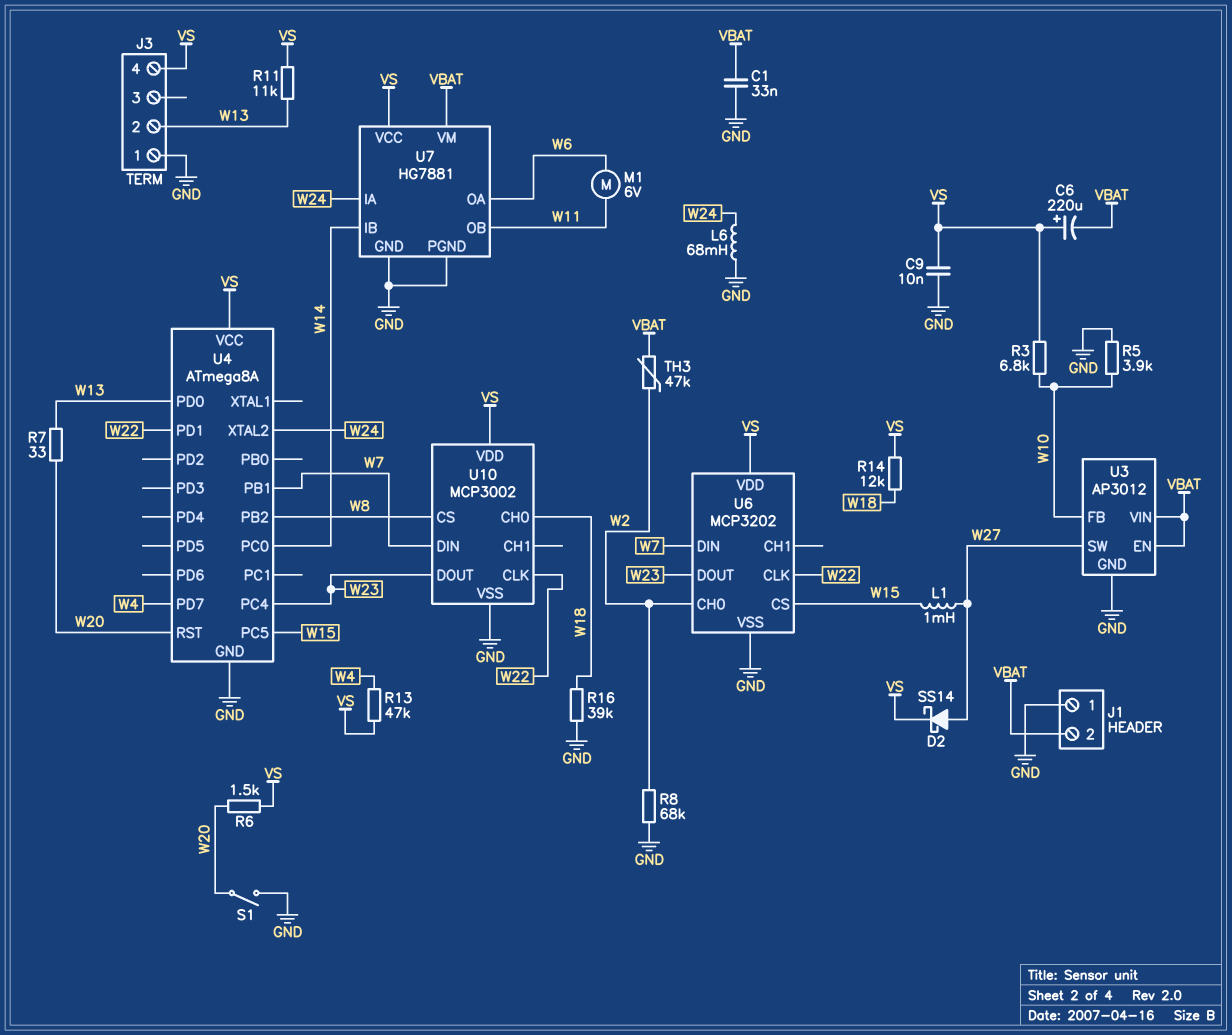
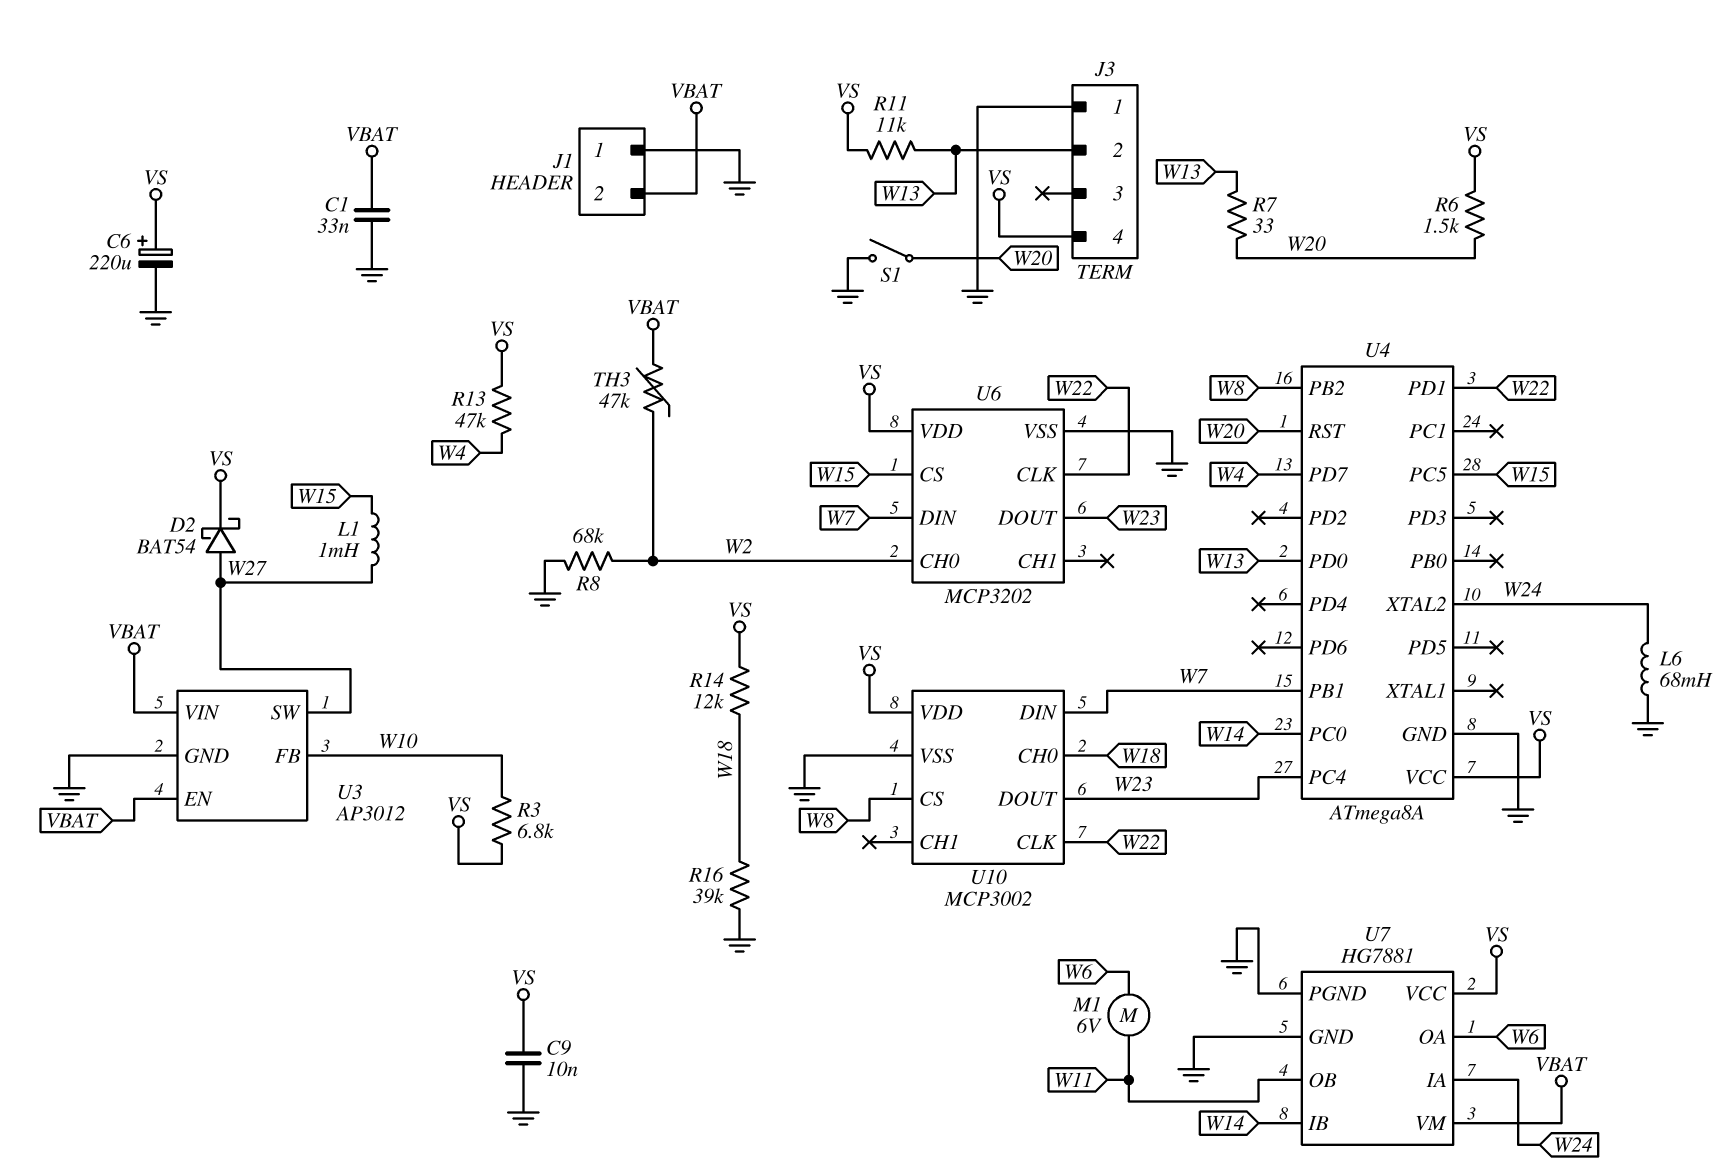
C6: 220uF (plus VS, minus VBAT) -> 220uF (plus VS, minus GND)
D2: schottky SS14 (A W27, K VS) -> schottky BAT54 (A W27, K VS)
R5: 3.9k (GND, W10) -> none

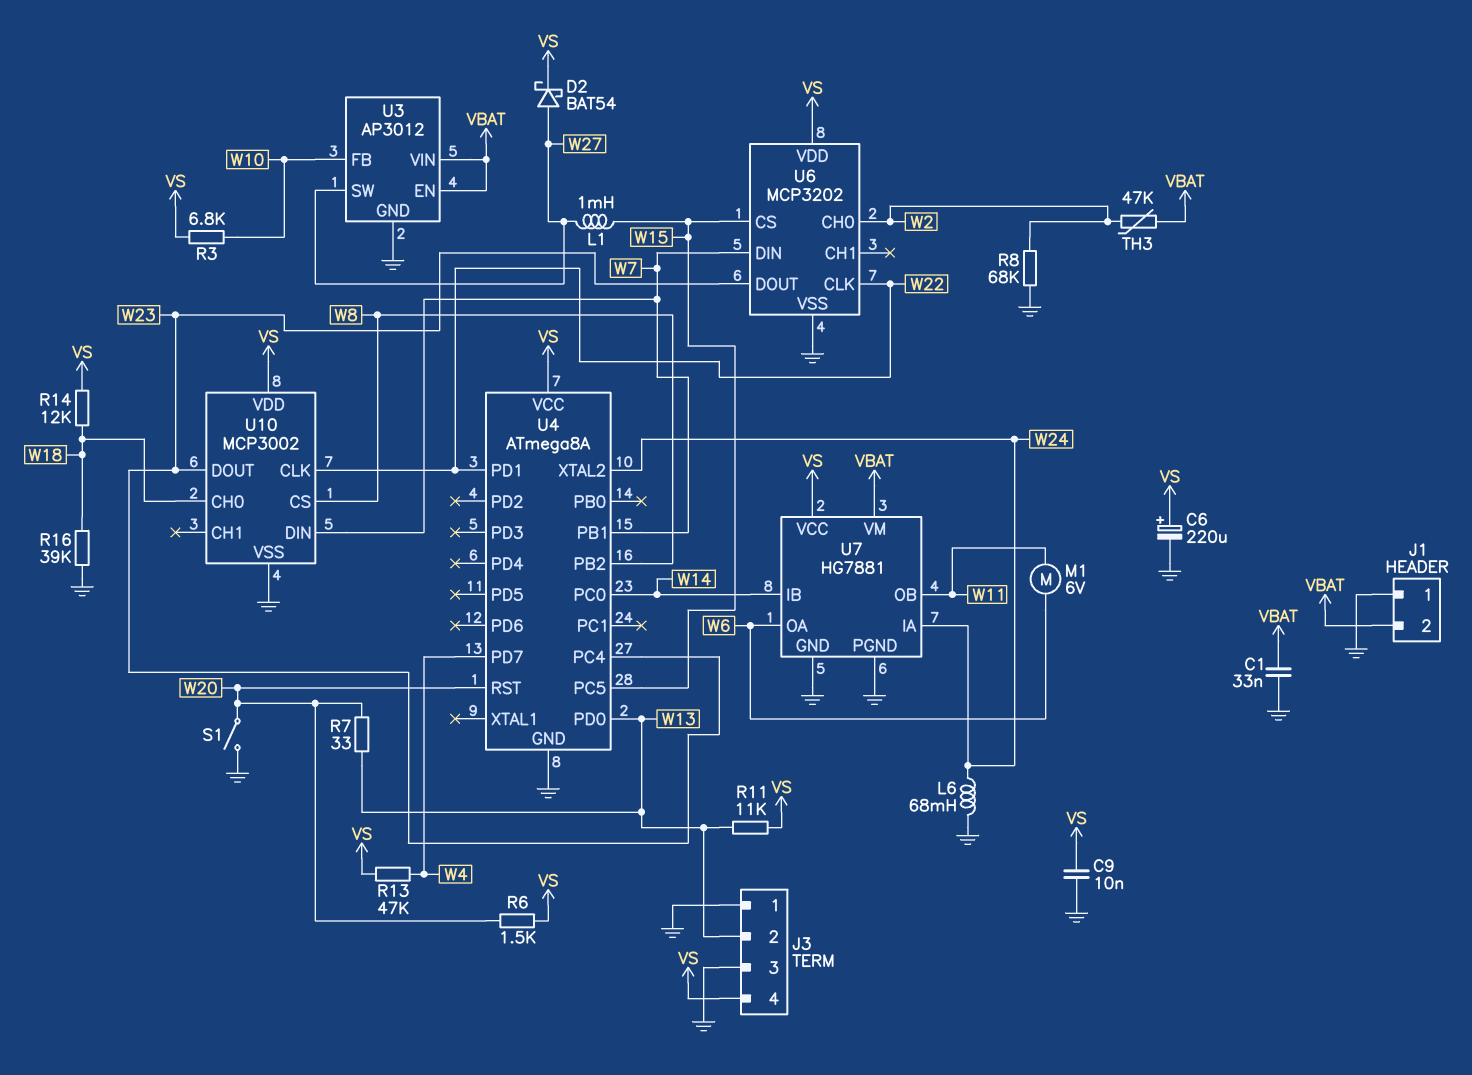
J3 pin 3: none -> GND

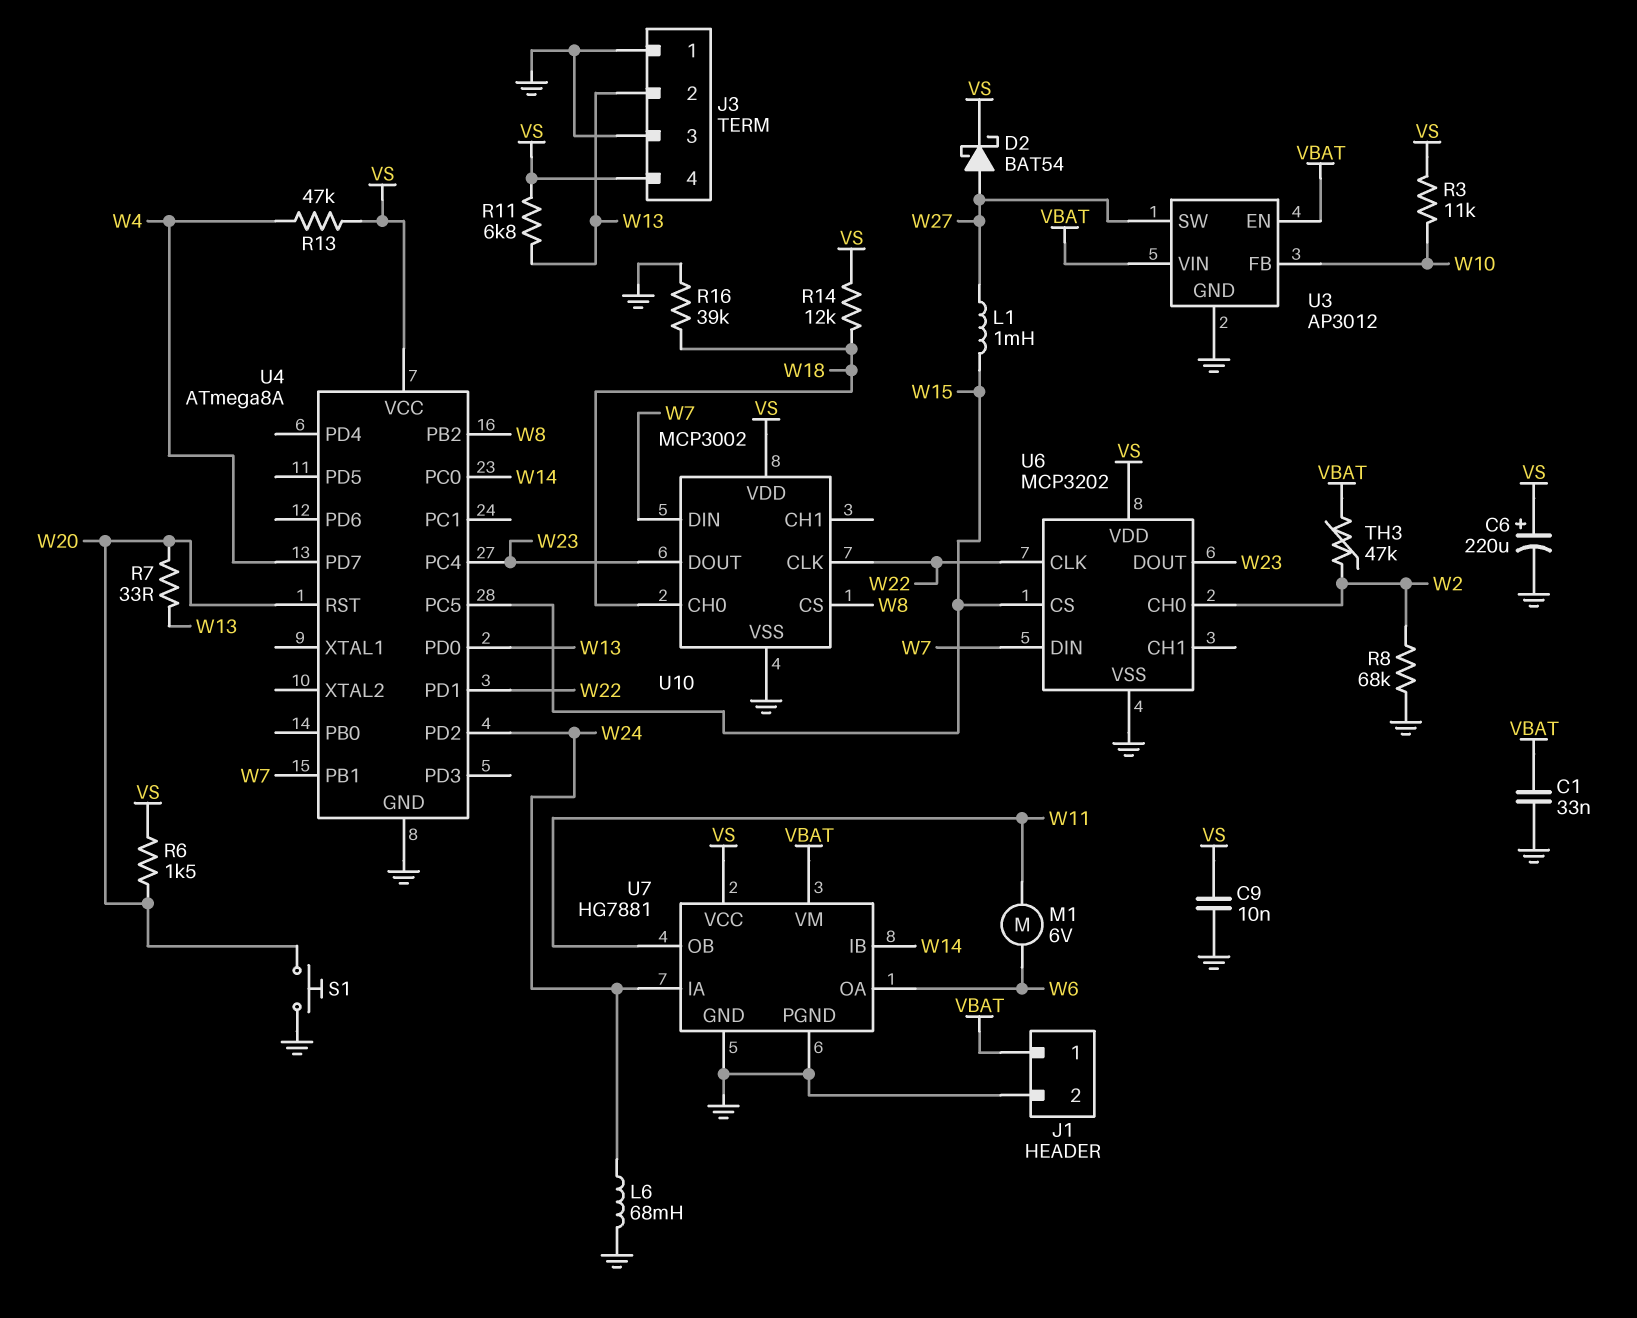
J1 pin 1: GND -> VBAT
J1 pin 2: VBAT -> GND
R3: 6.8k (VS, W10) -> 11k (VS, W10)
R11: 11k (VS, W13) -> 6.8k (VS, W13)
S1: switch (GND, W20) -> button (GND, W20)
U4 pin PD2: none -> W24
U4 pin XTAL2: W24 -> none

